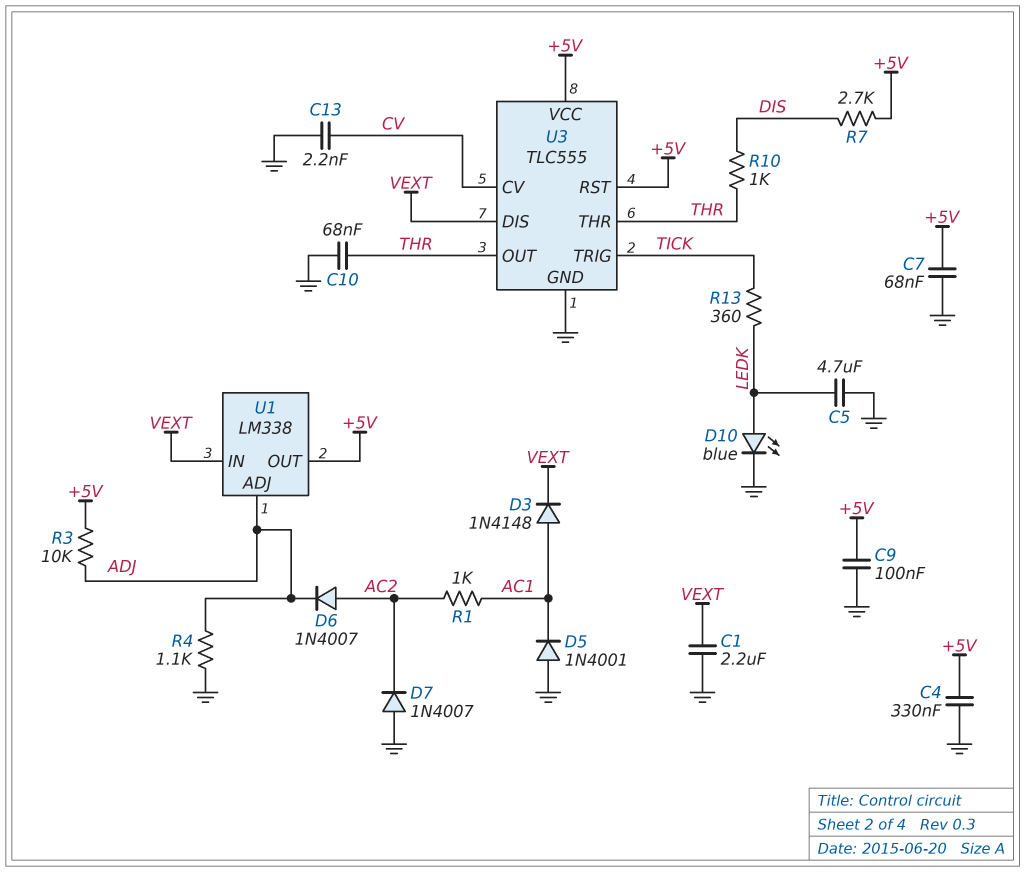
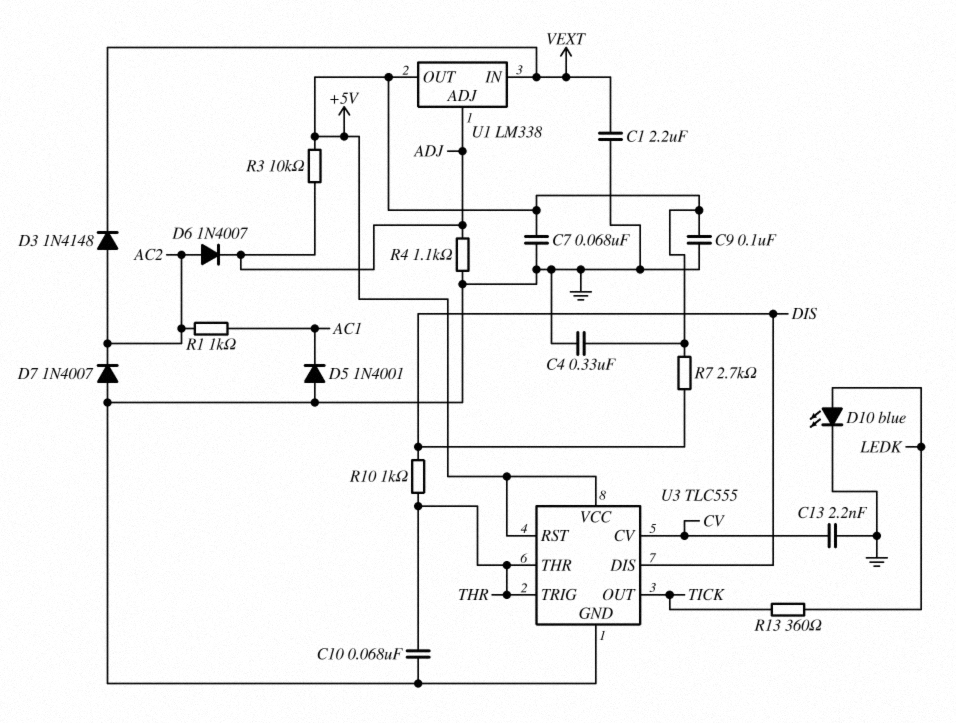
C5: 4.7uF (GND, LEDK) -> none
D3: diode 1N4148 (A AC1, K VEXT) -> diode 1N4148 (A AC2, K VEXT)
U3 pin DIS: VEXT -> DIS
U3 pin OUT: THR -> TICK
U3 pin TRIG: TICK -> THR

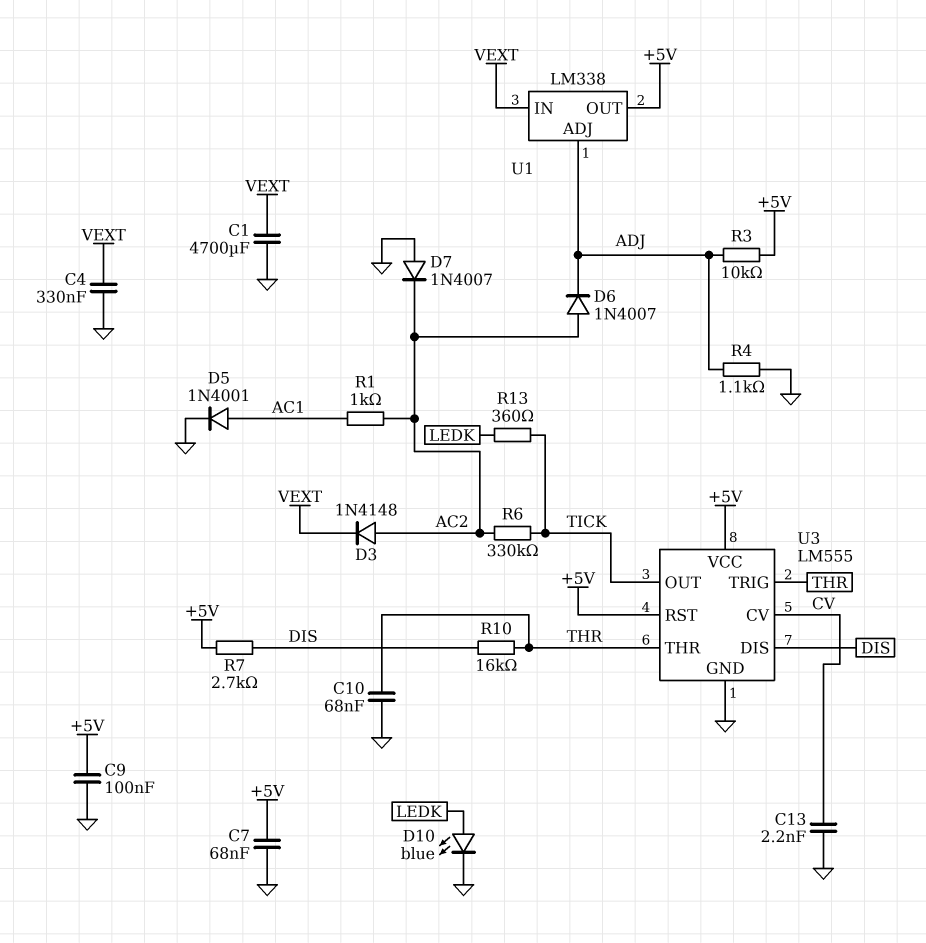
C1: 2.2uF (GND, VEXT) -> 4700uF (GND, VEXT)
C4: 330nF (+5V, GND) -> 330nF (GND, VEXT)
D5: diode 1N4001 (A GND, K AC1) -> diode 1N4001 (A AC1, K GND)
R6: none -> 330k (AC2, TICK)
R10: 1k (DIS, THR) -> 16k (DIS, THR)
U3: TLC555 -> LM555

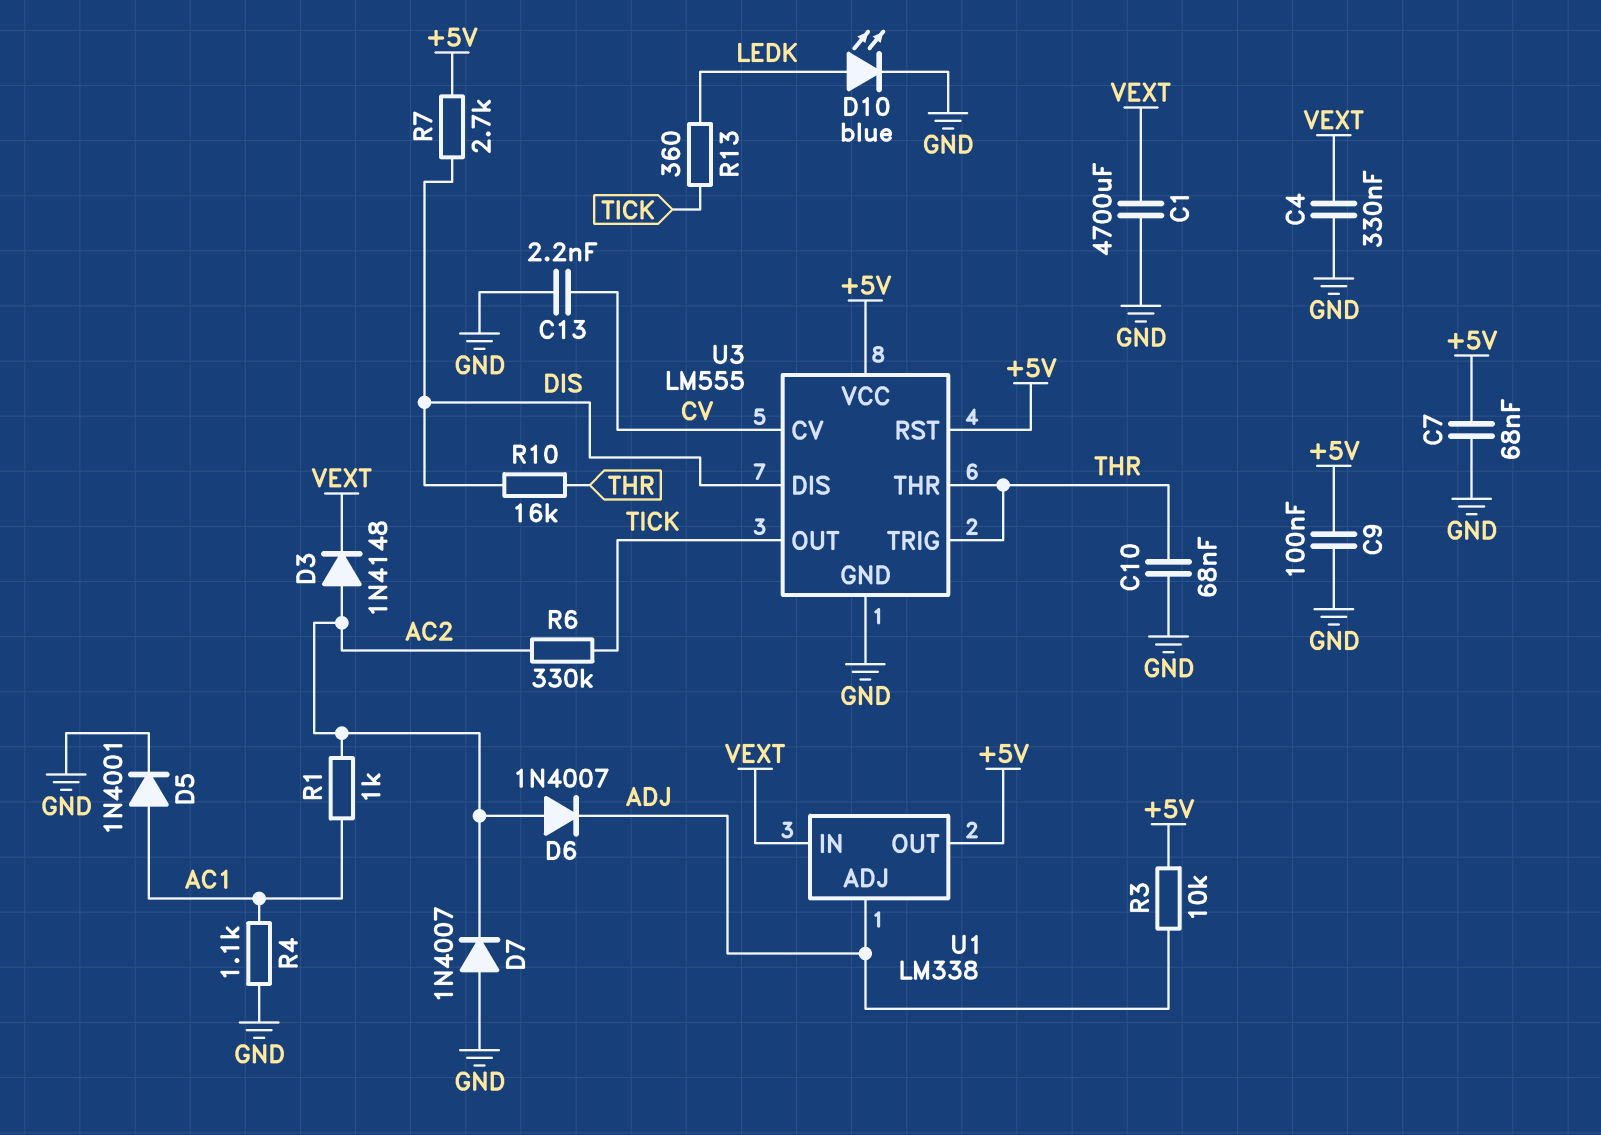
R4: 1.1k (ADJ, GND) -> 1.1k (AC1, GND)

